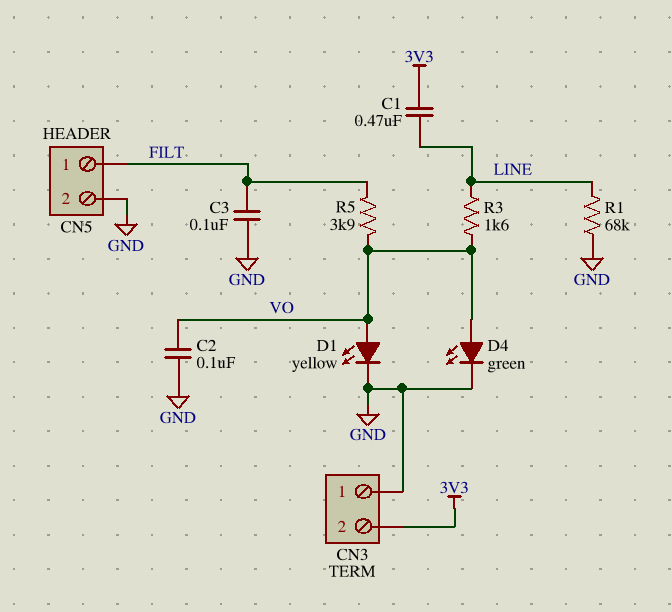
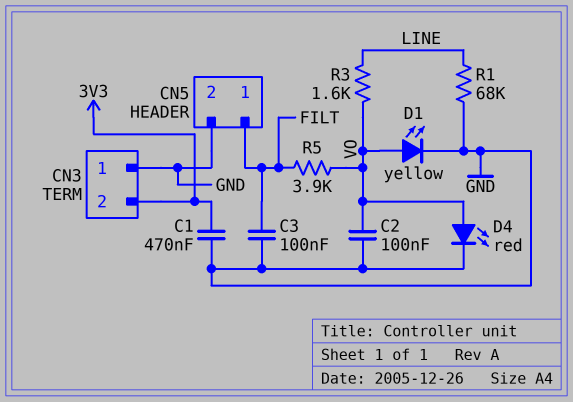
C1: 470nF (3V3, LINE) -> 470nF (3V3, GND)
D4: LED green (A VO, K GND) -> LED red (A VO, K GND)

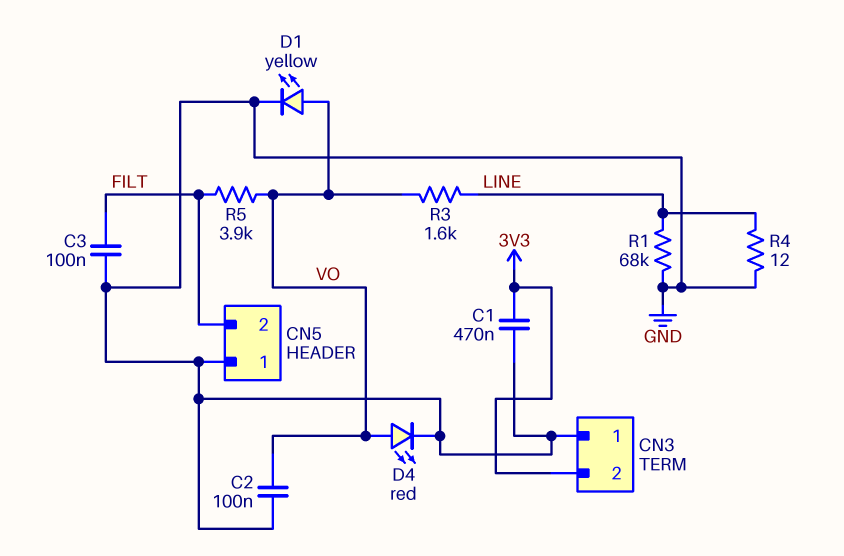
CN5 pin 1: FILT -> GND
CN5 pin 2: GND -> FILT
R4: none -> 12 (GND, LINE)

